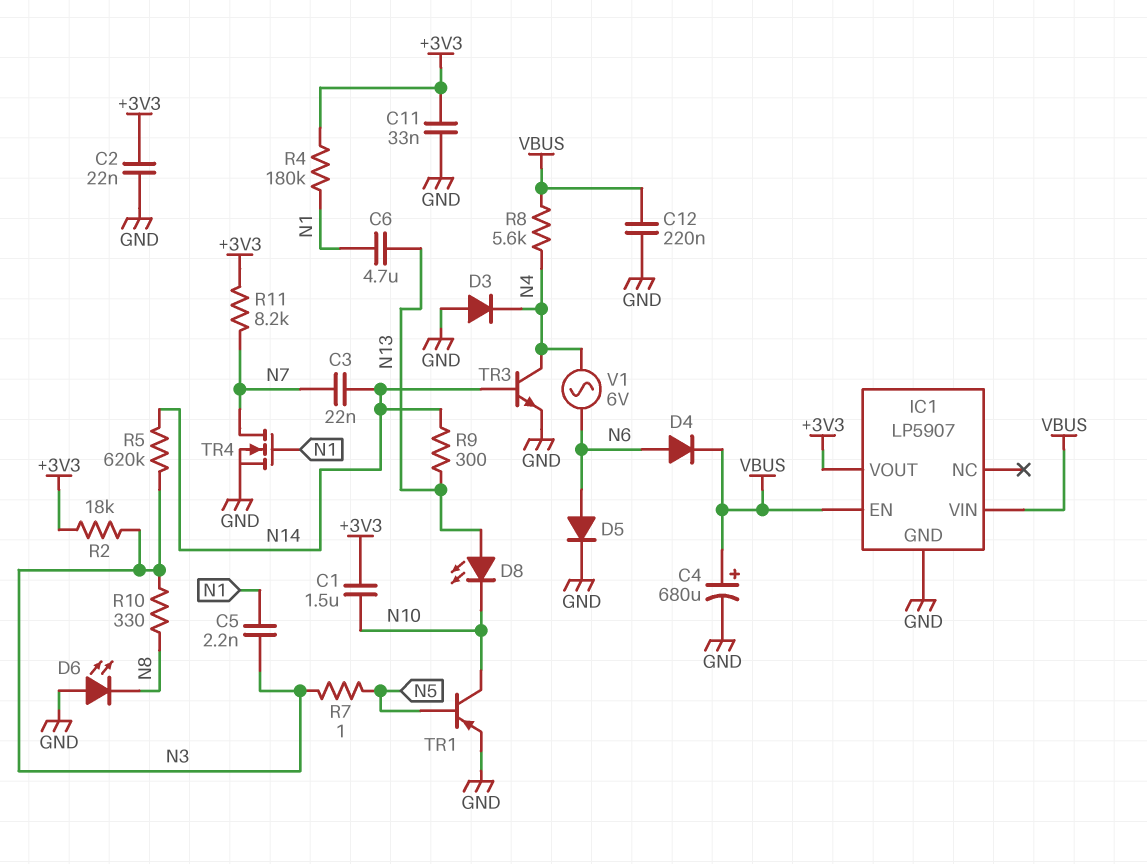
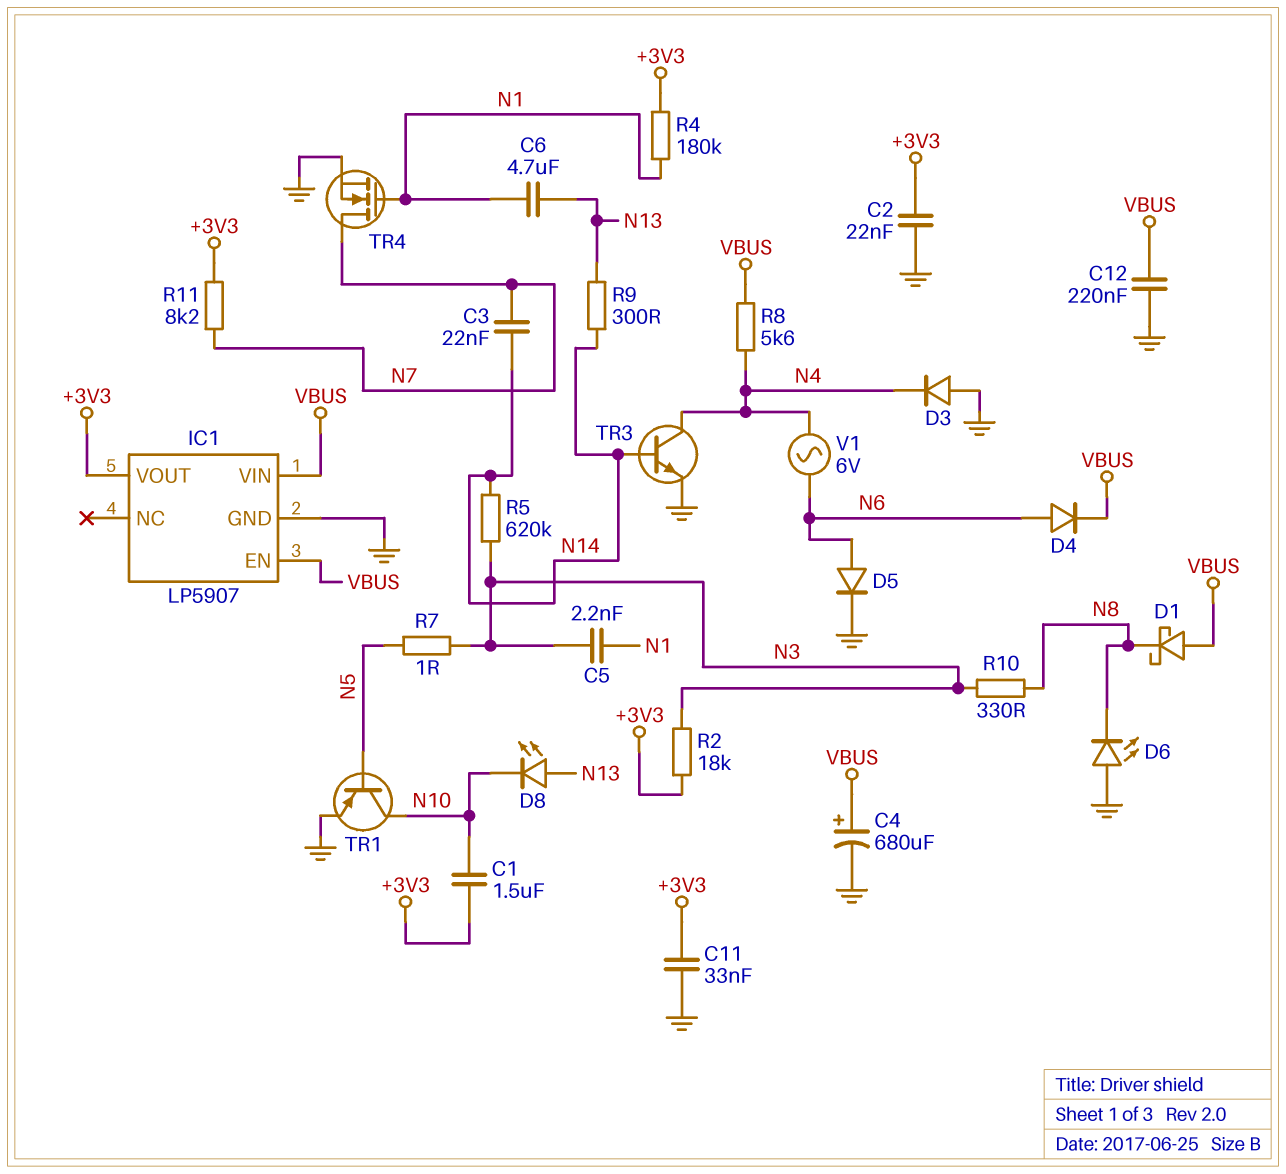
D1: none -> schottky (A VBUS, K N8)

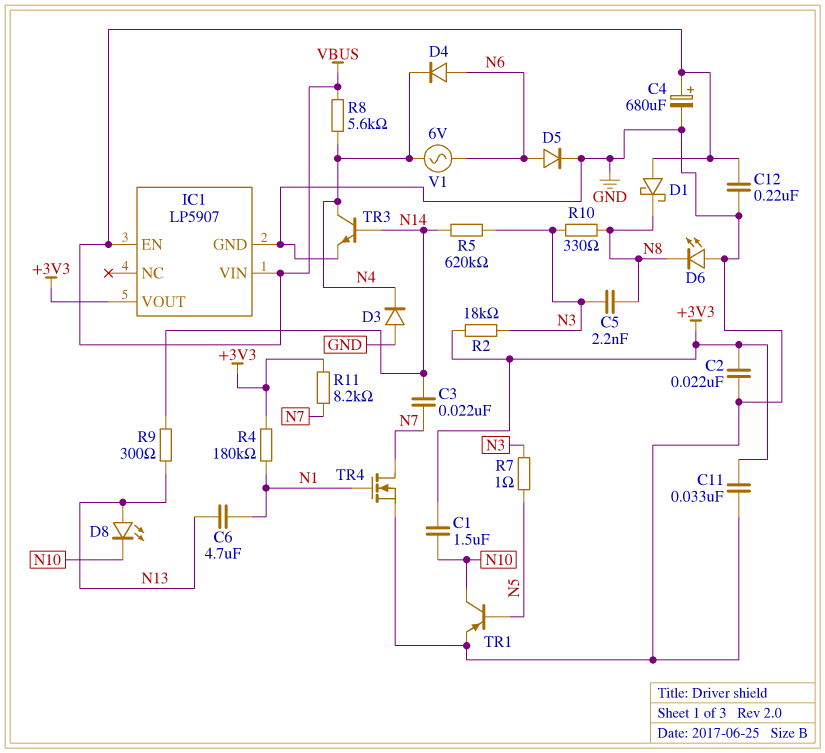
C5: 2.2nF (N1, N3) -> 2.2nF (N3, N8)
D4: diode (A N6, K VBUS) -> diode (A N6, K N4)

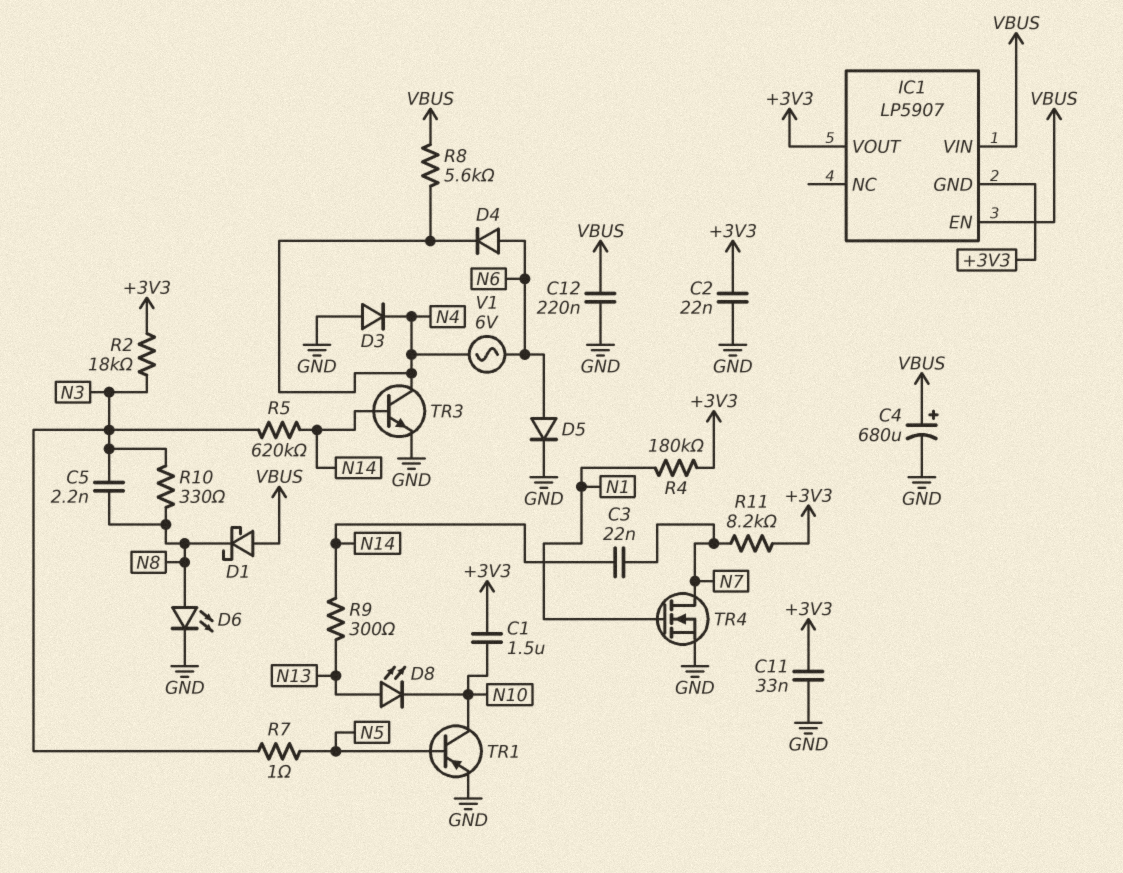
C6: 4.7uF (N1, N13) -> none
D6: LED (A GND, K N8) -> LED (A N8, K GND)
IC1 pin GND: GND -> +3V3

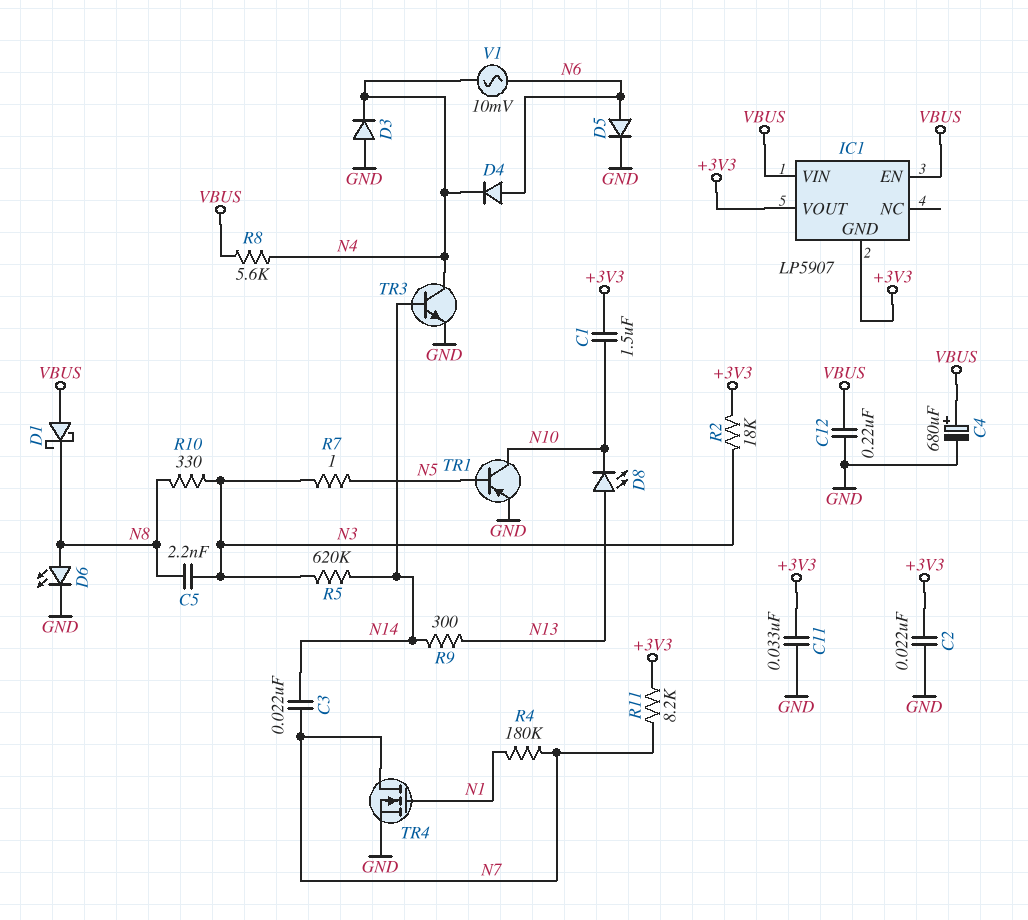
R4: 180k (+3V3, N1) -> 180k (N1, N7)
V1: AC 6V (N4, N6) -> AC 10mV (N4, N6)

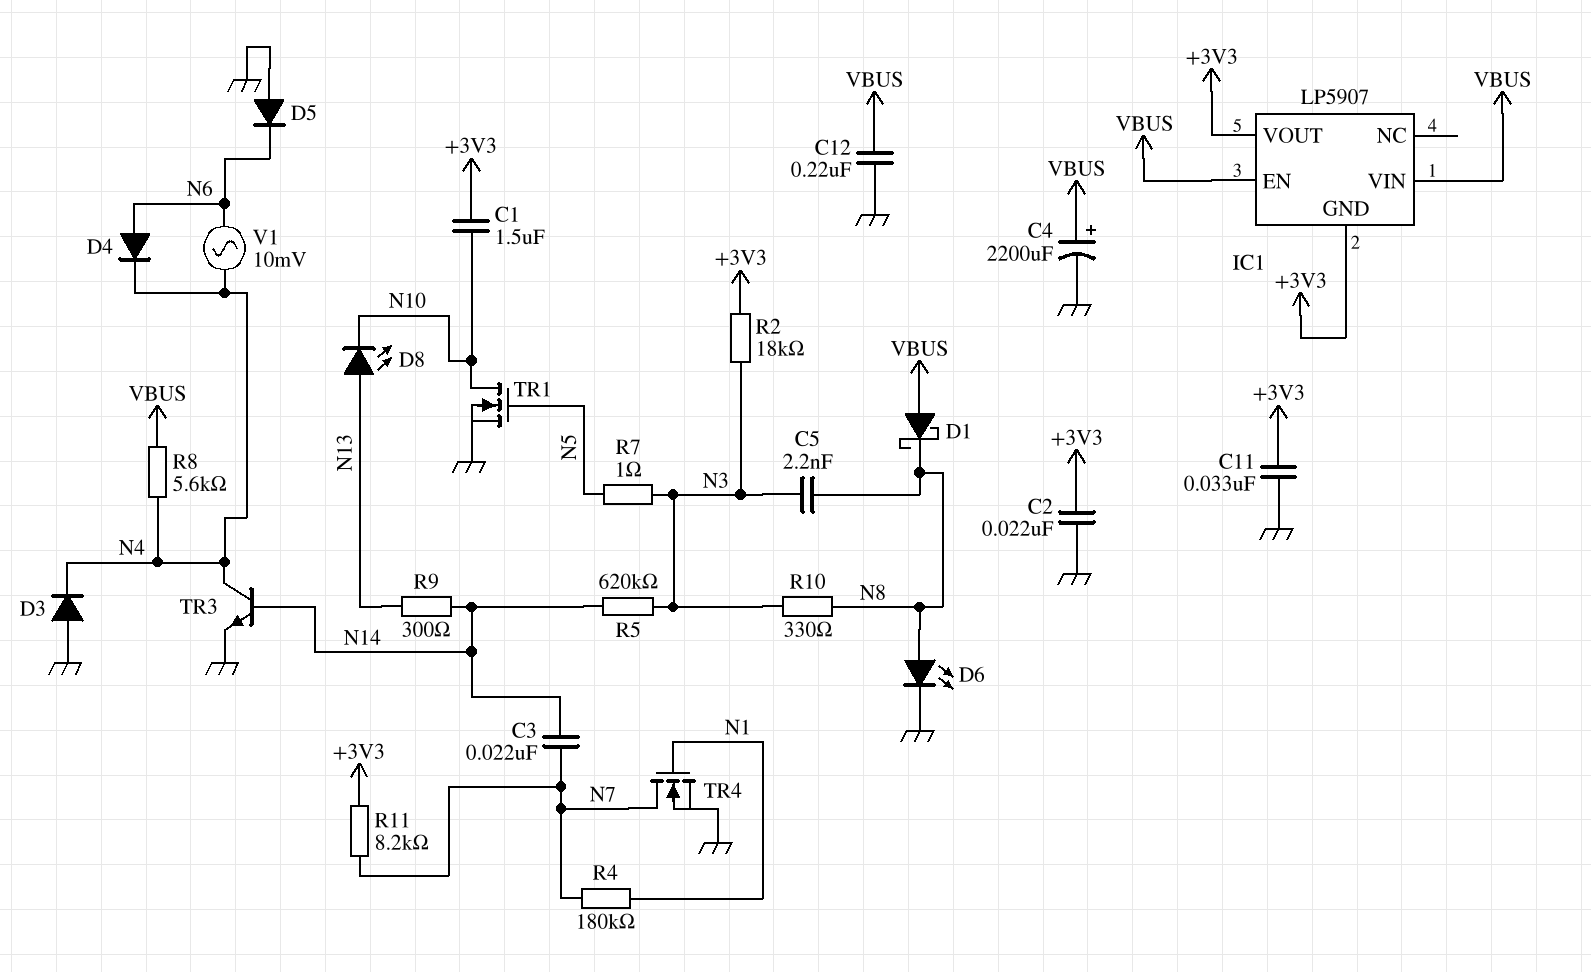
C4: 680uF (plus VBUS, minus GND) -> 2200uF (plus VBUS, minus GND)
D5: diode (A N6, K GND) -> diode (A GND, K N6)
TR1: PNP (B N5, C N10, E GND) -> NMOS (G N5, D N10, S GND)

